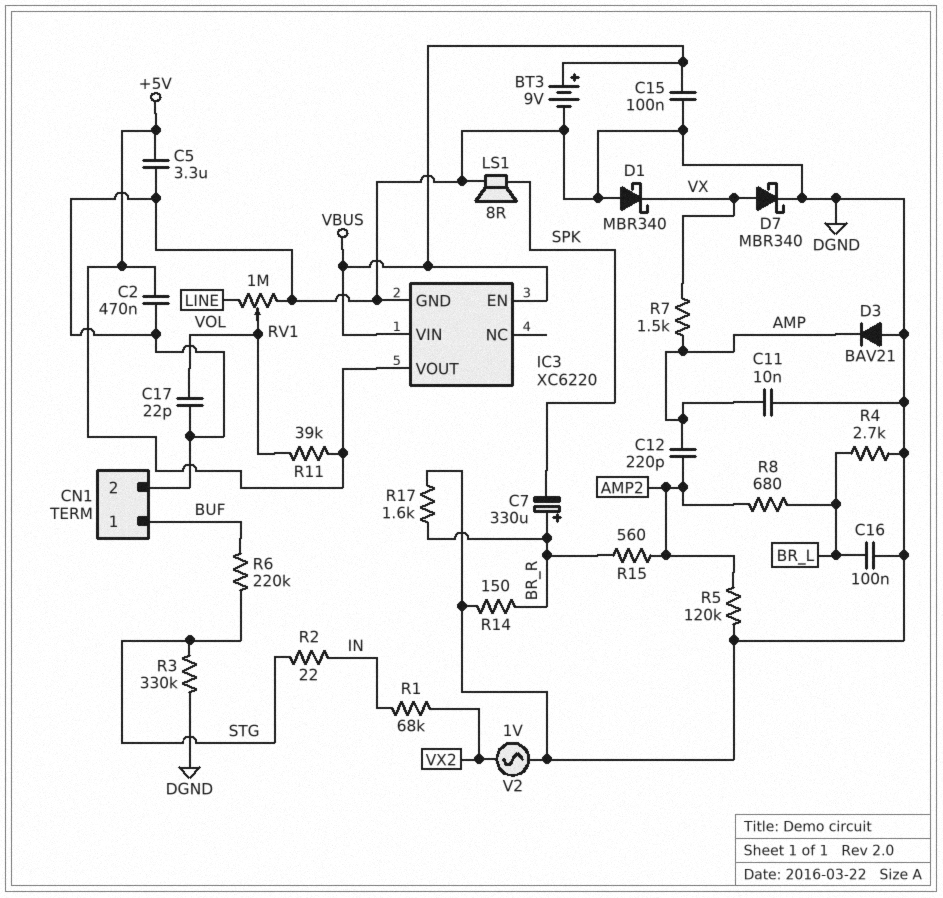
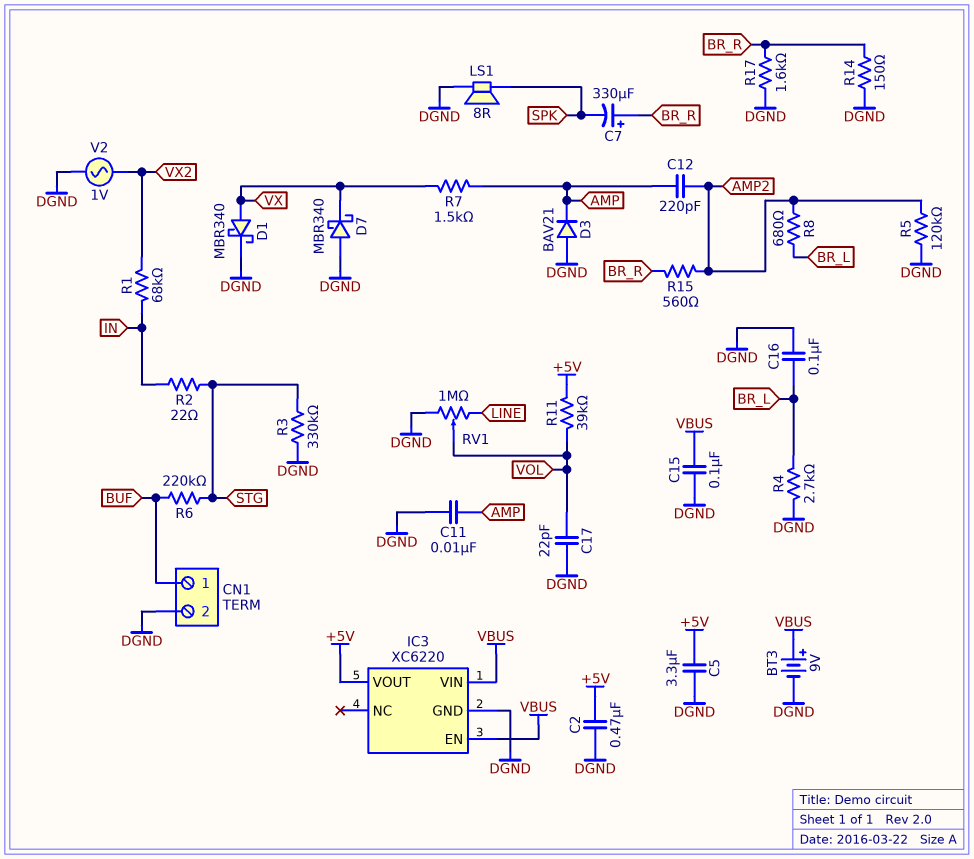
D1: schottky MBR340 (A DGND, K VX) -> schottky MBR340 (A VX, K DGND)
D7: schottky MBR340 (A VX, K DGND) -> schottky MBR340 (A DGND, K VX)

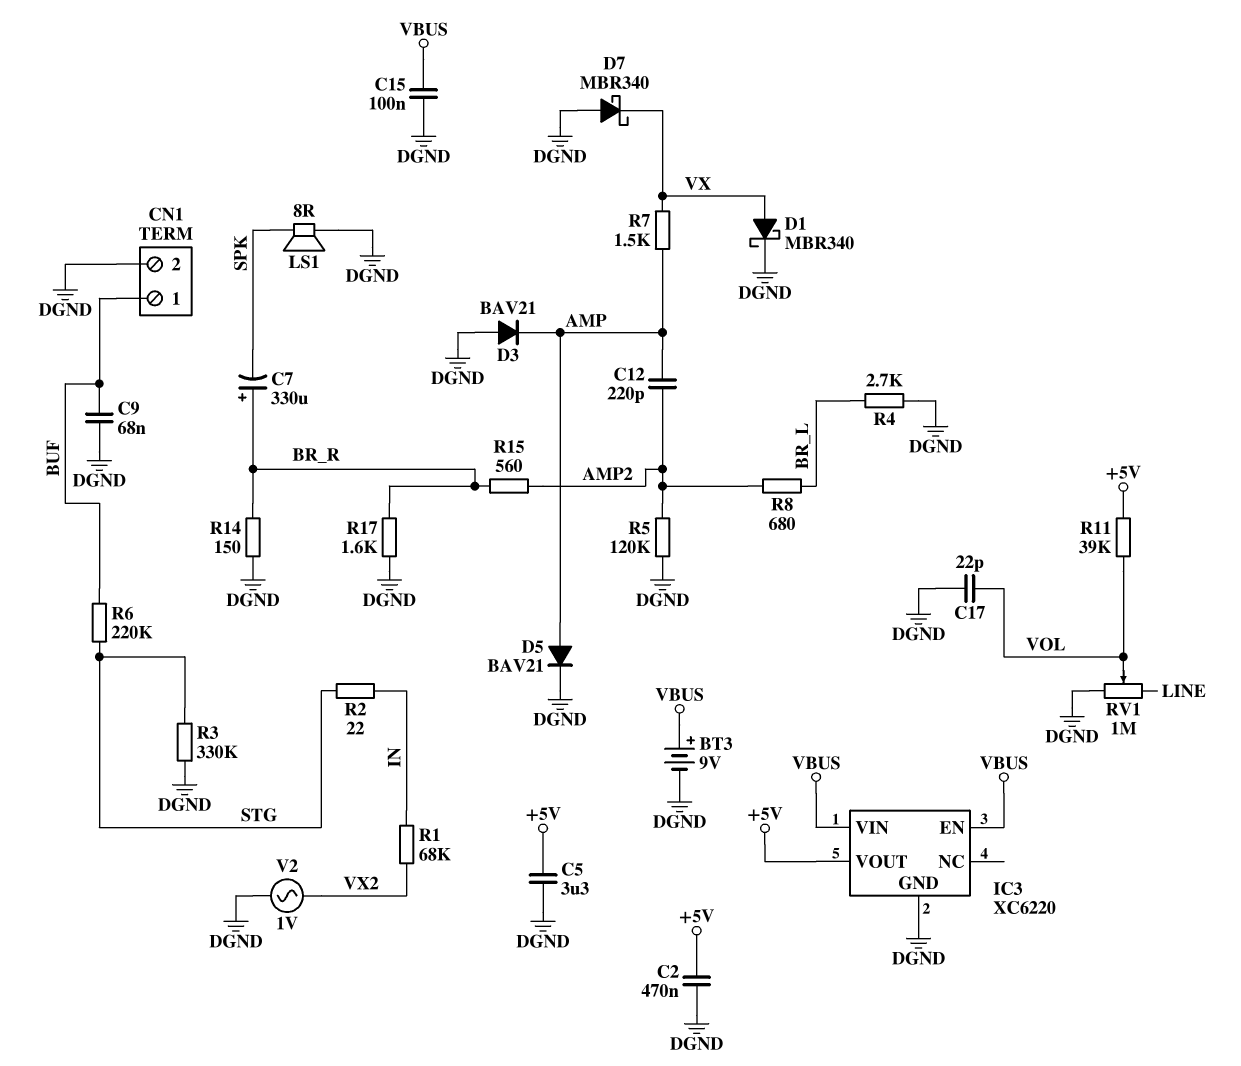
C9: none -> 68nF (BUF, DGND)
C11: 10nF (AMP, DGND) -> none
C16: 100nF (BR_L, DGND) -> none
D5: none -> diode BAV21 (A AMP, K DGND)

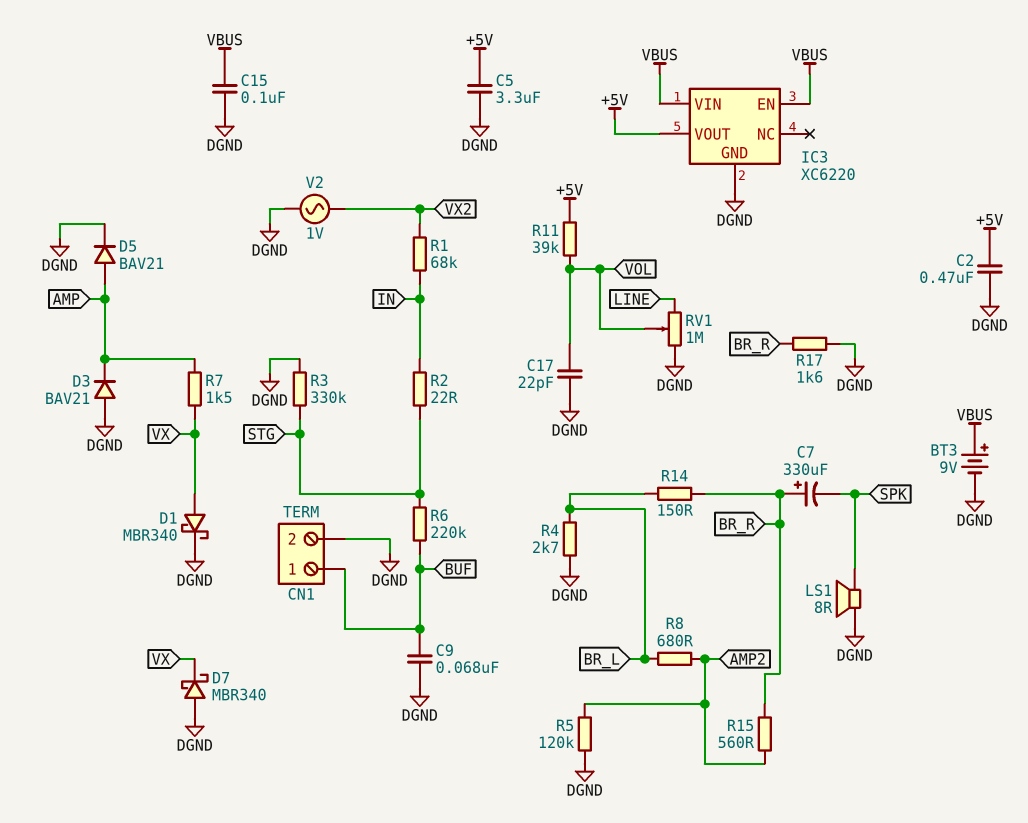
C12: 220pF (AMP, AMP2) -> none
R14: 150 (BR_R, DGND) -> 150 (BR_L, BR_R)

